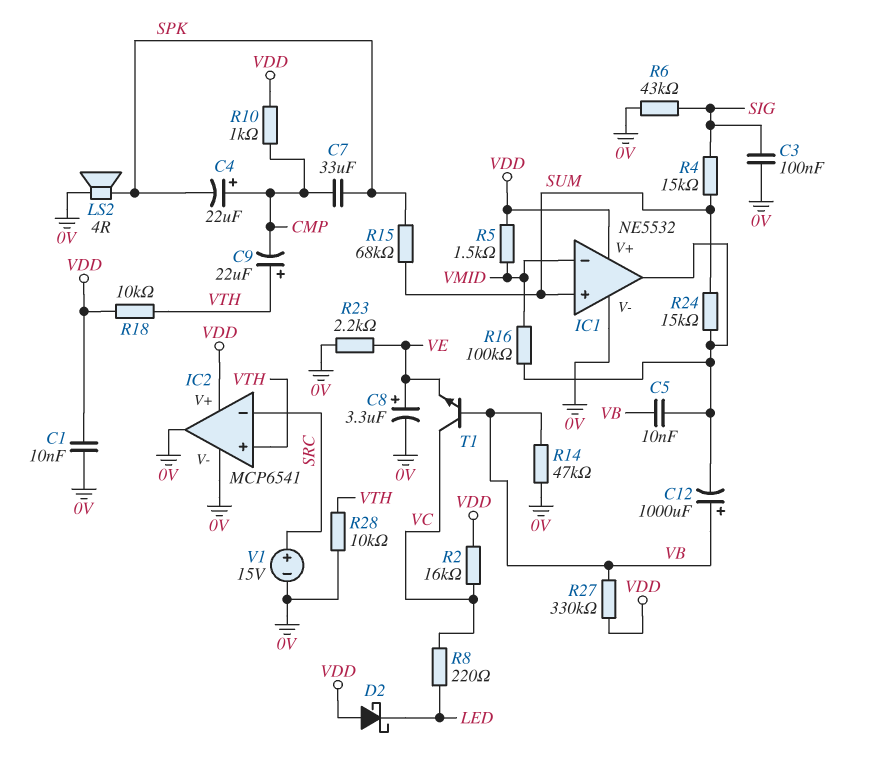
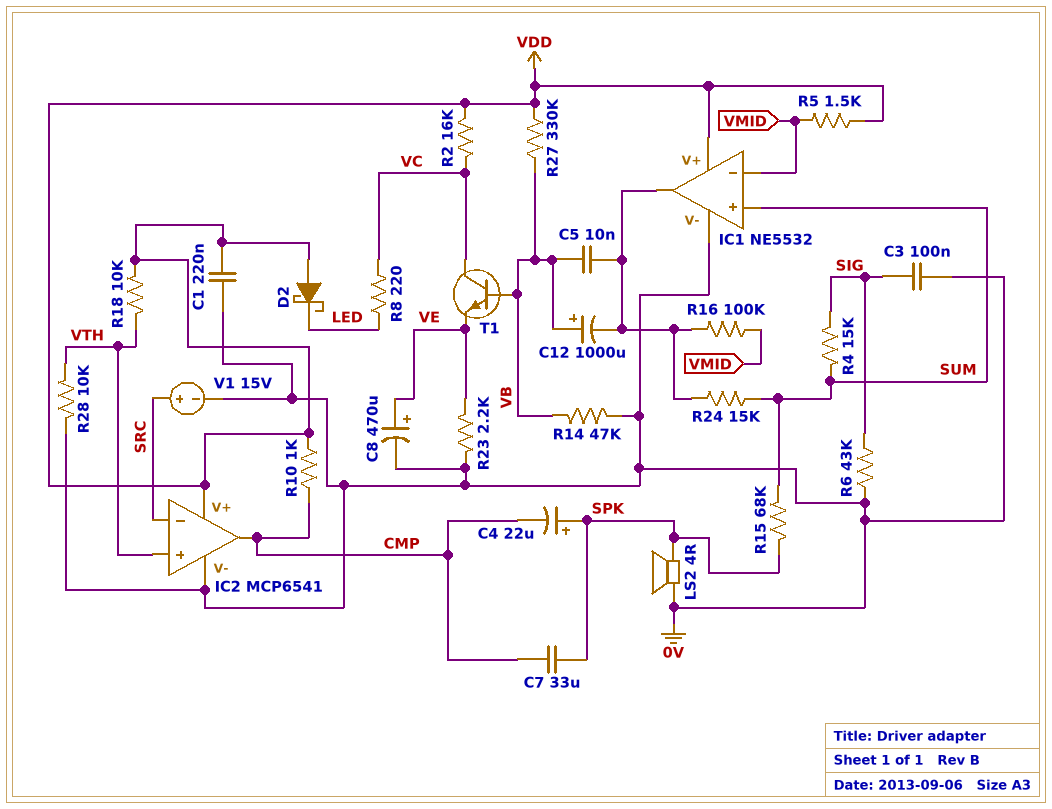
C1: 10nF (0V, VDD) -> 220nF (0V, VDD)
C4: 22uF (plus CMP, minus SPK) -> 22uF (plus SPK, minus CMP)
C8: 3.3uF (plus VE, minus 0V) -> 470uF (plus VE, minus 0V)
C9: 22uF (plus VTH, minus CMP) -> none
IC2 pin out: 0V -> CMP

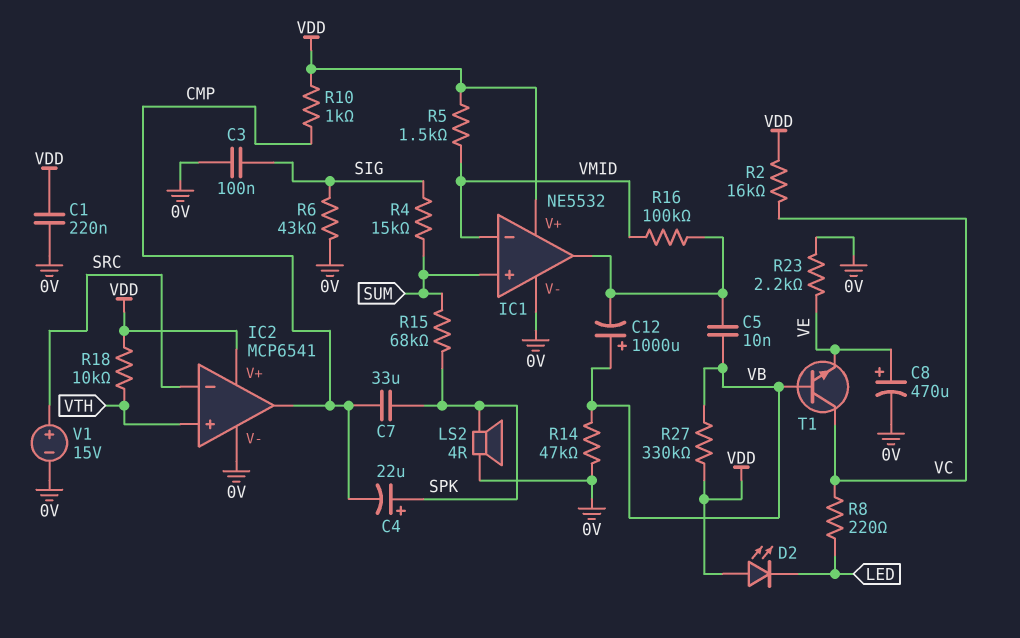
D2: schottky (A VDD, K LED) -> LED (A VDD, K LED)
R24: 15k (IC1/out, SUM) -> none
R28: 10k (0V, VTH) -> none

